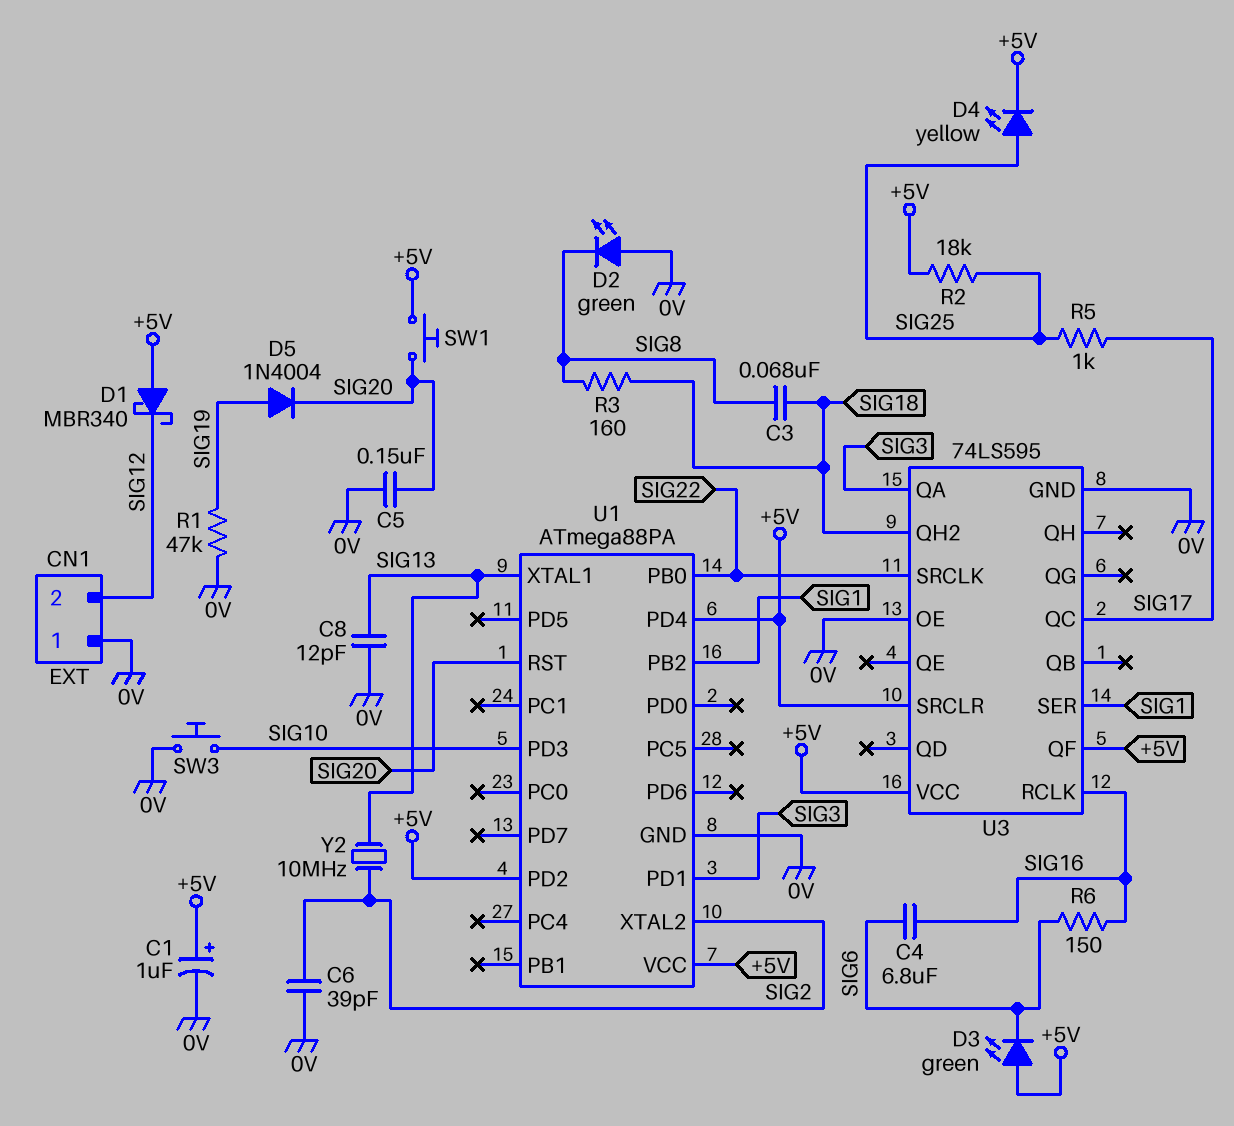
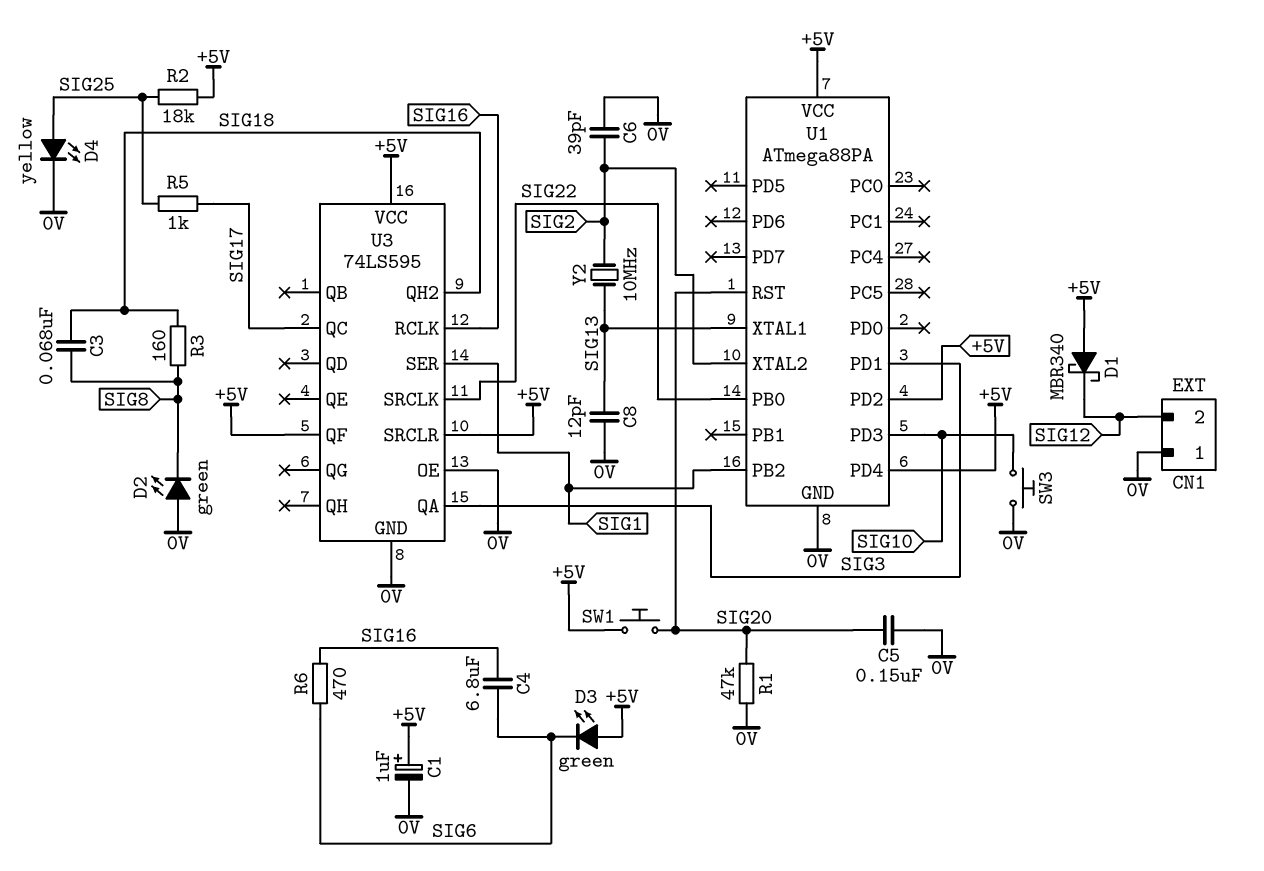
D4: LED yellow (A SIG25, K +5V) -> LED yellow (A SIG25, K 0V)
D5: diode 1N4004 (A SIG19, K SIG20) -> none
R1: 47k (0V, SIG19) -> 47k (0V, SIG20)
R6: 150 (SIG6, SIG16) -> 470 (SIG6, SIG16)

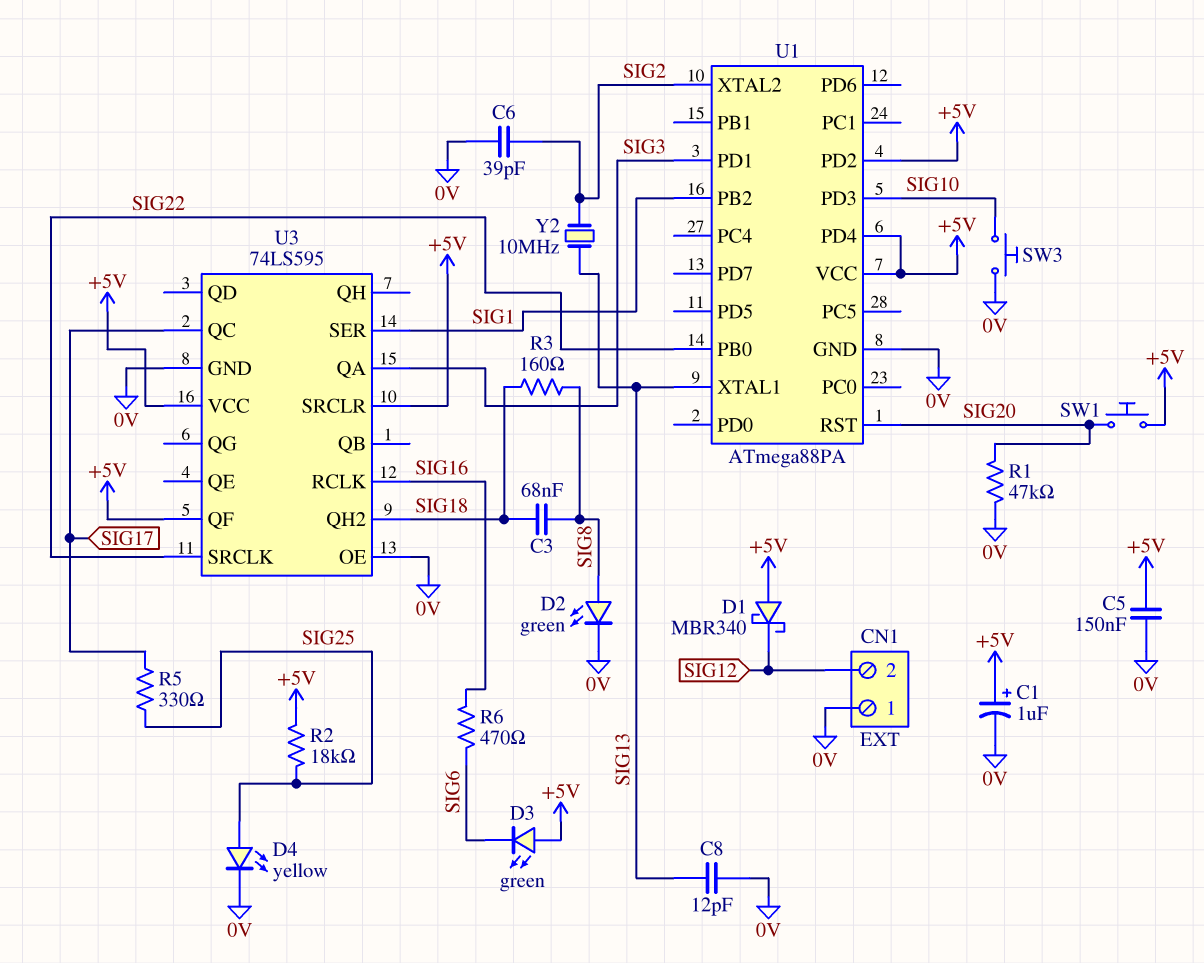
C4: 6.8uF (SIG6, SIG16) -> none
C5: 150nF (0V, SIG20) -> 150nF (+5V, 0V)
D2: LED green (A 0V, K SIG8) -> LED green (A SIG8, K 0V)
R5: 1k (SIG17, SIG25) -> 330 (SIG17, SIG25)

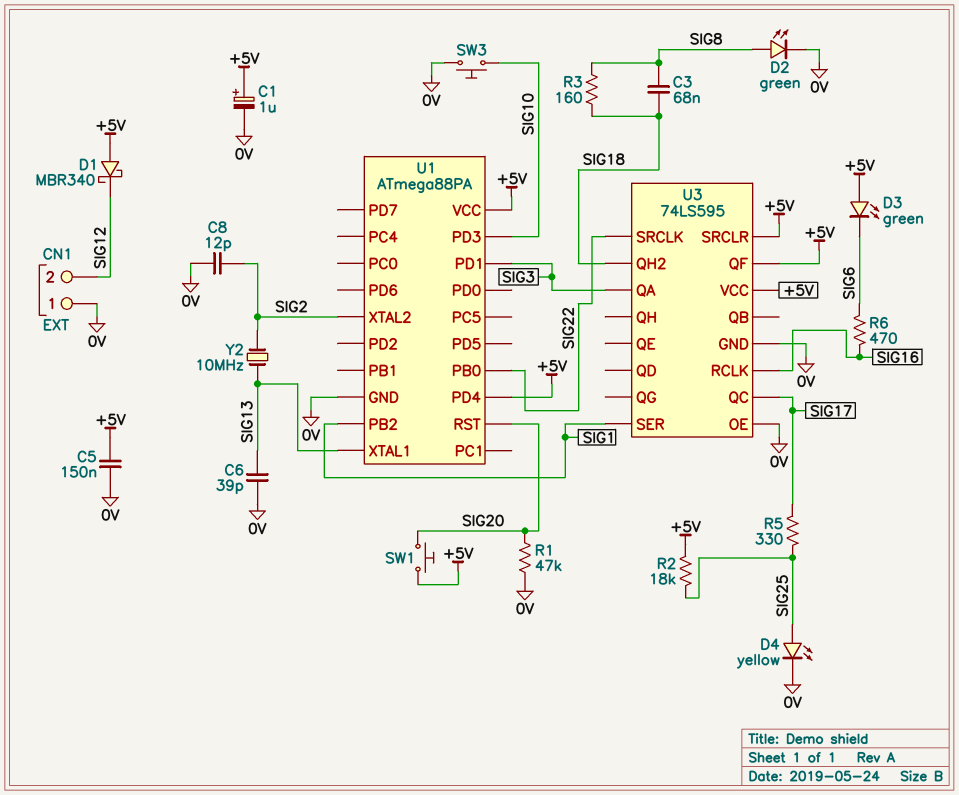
C6: 39pF (0V, SIG2) -> 39pF (0V, SIG13)
C8: 12pF (0V, SIG13) -> 12pF (0V, SIG2)
U1 pin PD2: +5V -> none

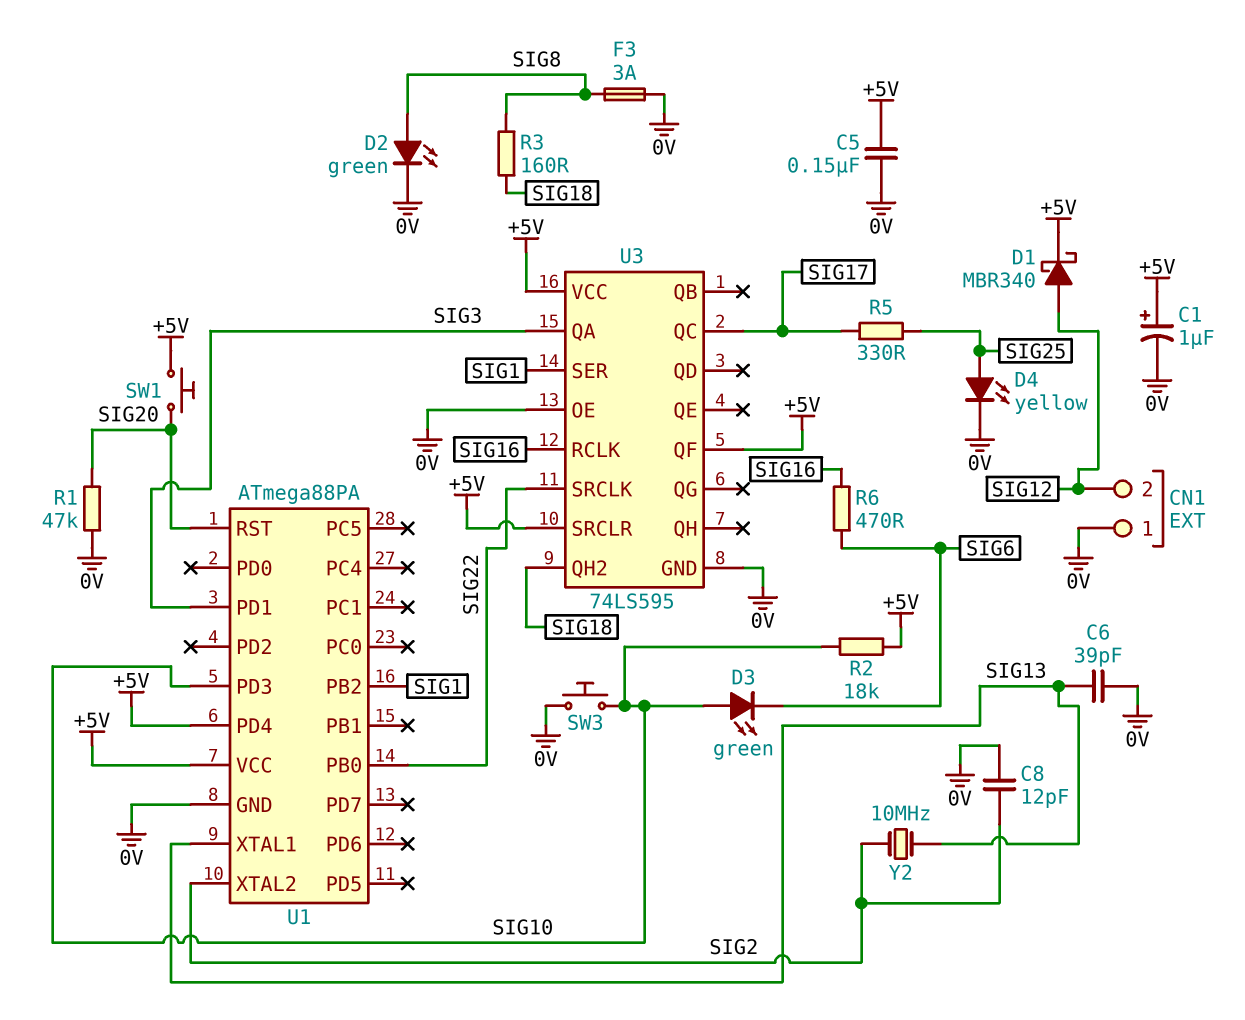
C3: 68nF (SIG8, SIG18) -> none
D1: schottky MBR340 (A +5V, K SIG12) -> schottky MBR340 (A SIG12, K +5V)
D3: LED green (A +5V, K SIG6) -> LED green (A SIG10, K SIG6)
F3: none -> 3A (0V, SIG8)
R2: 18k (+5V, SIG25) -> 18k (+5V, SIG10)

